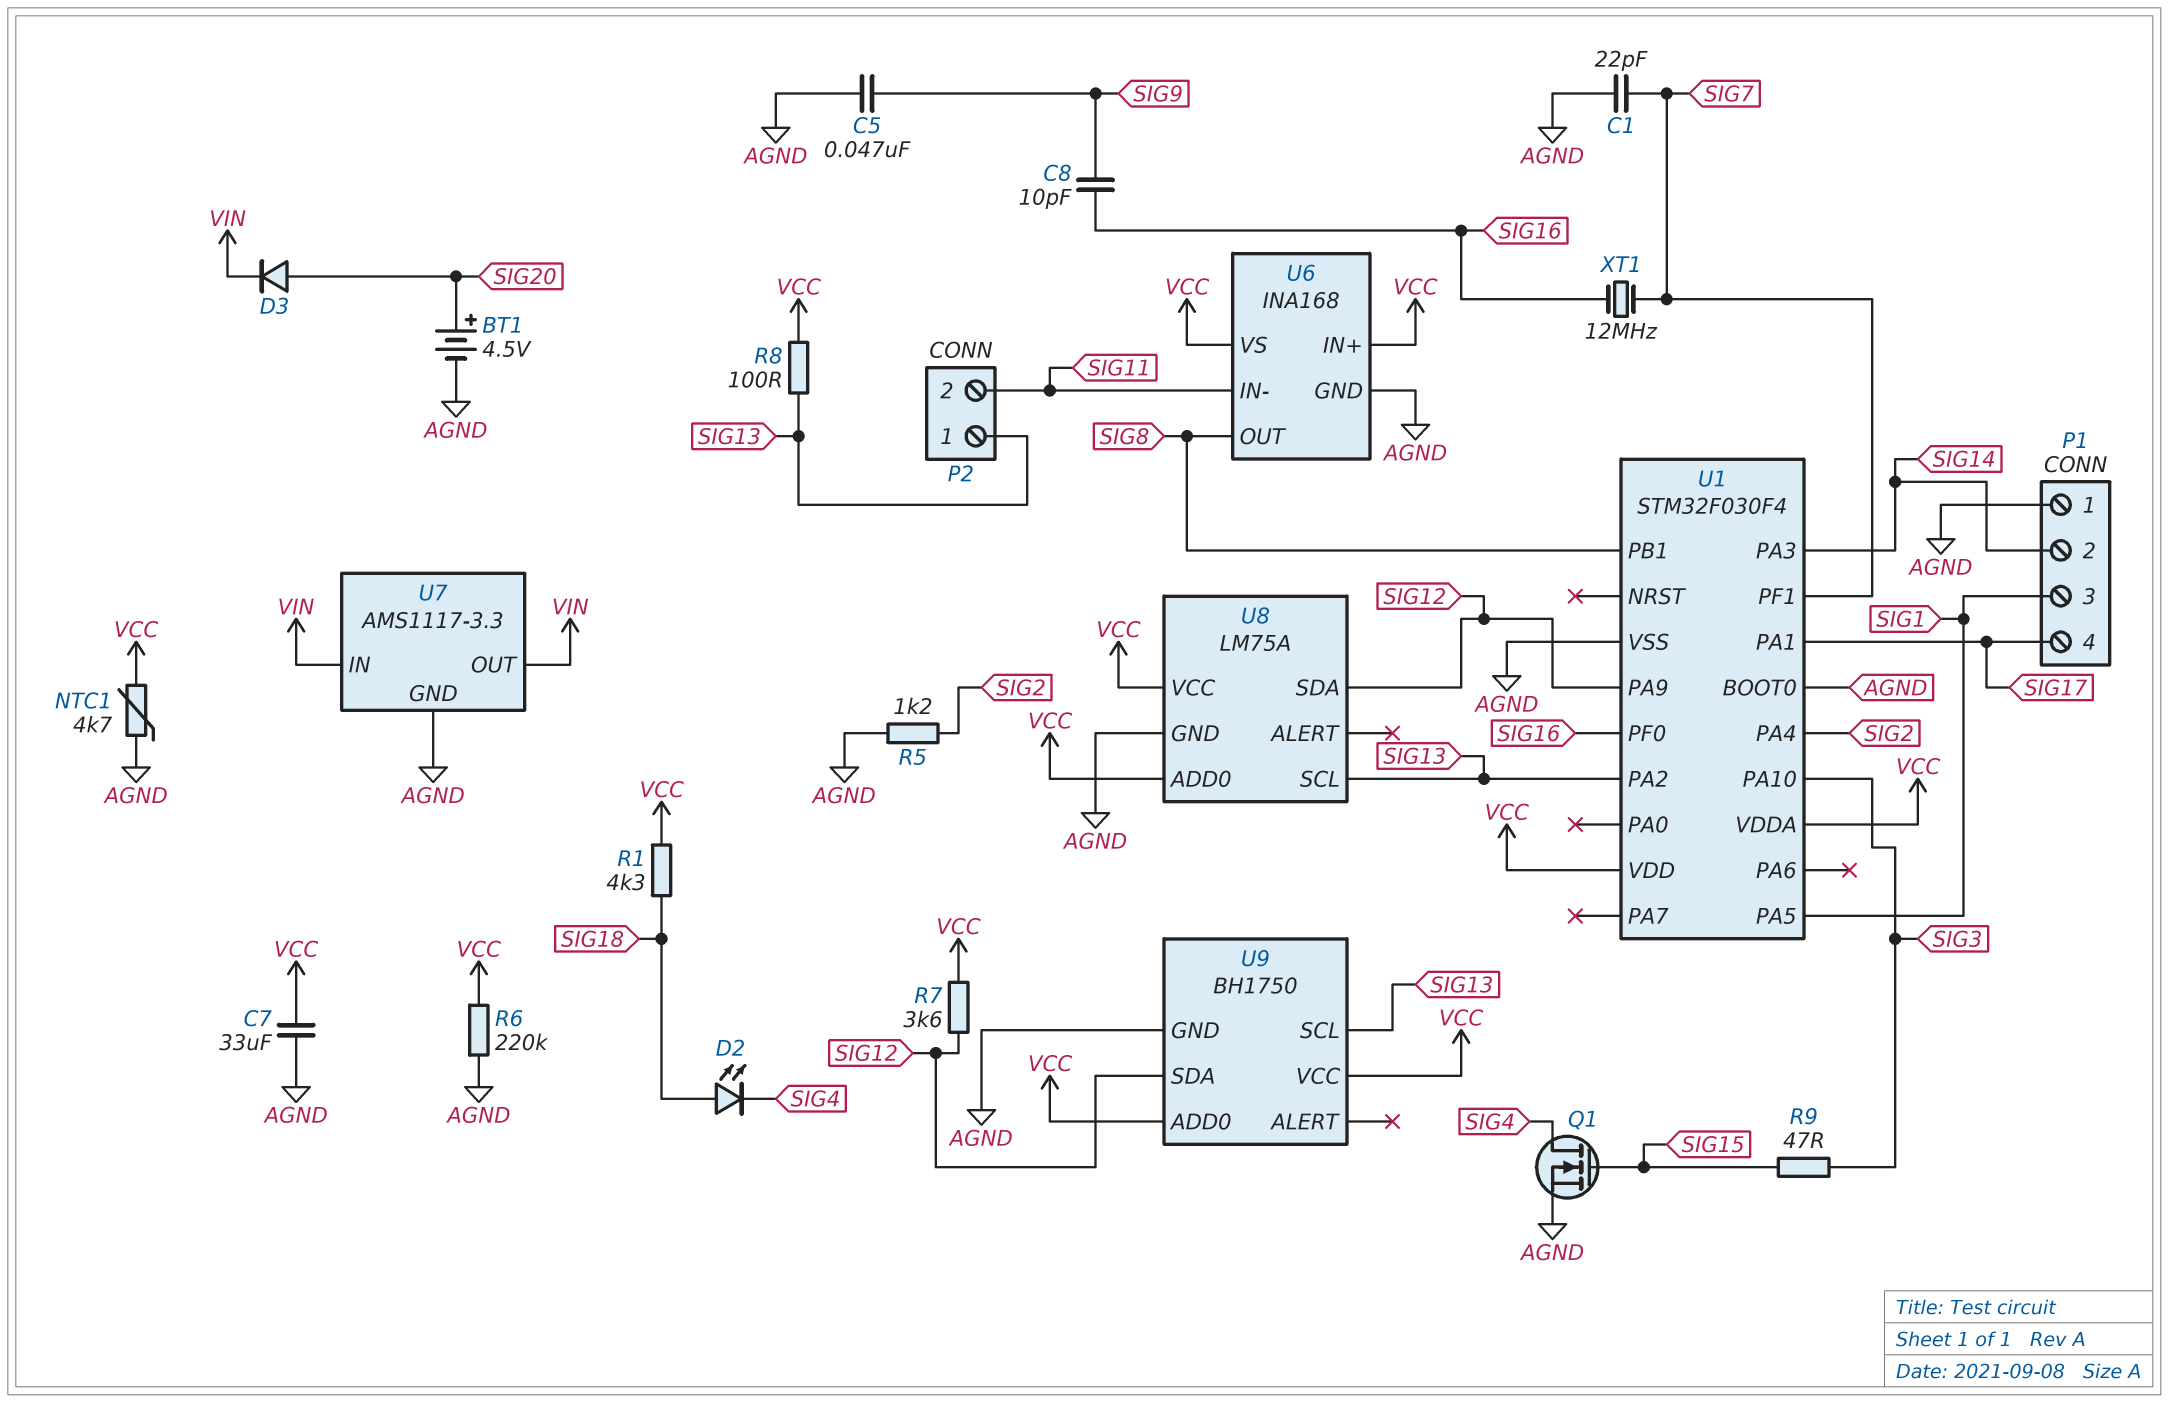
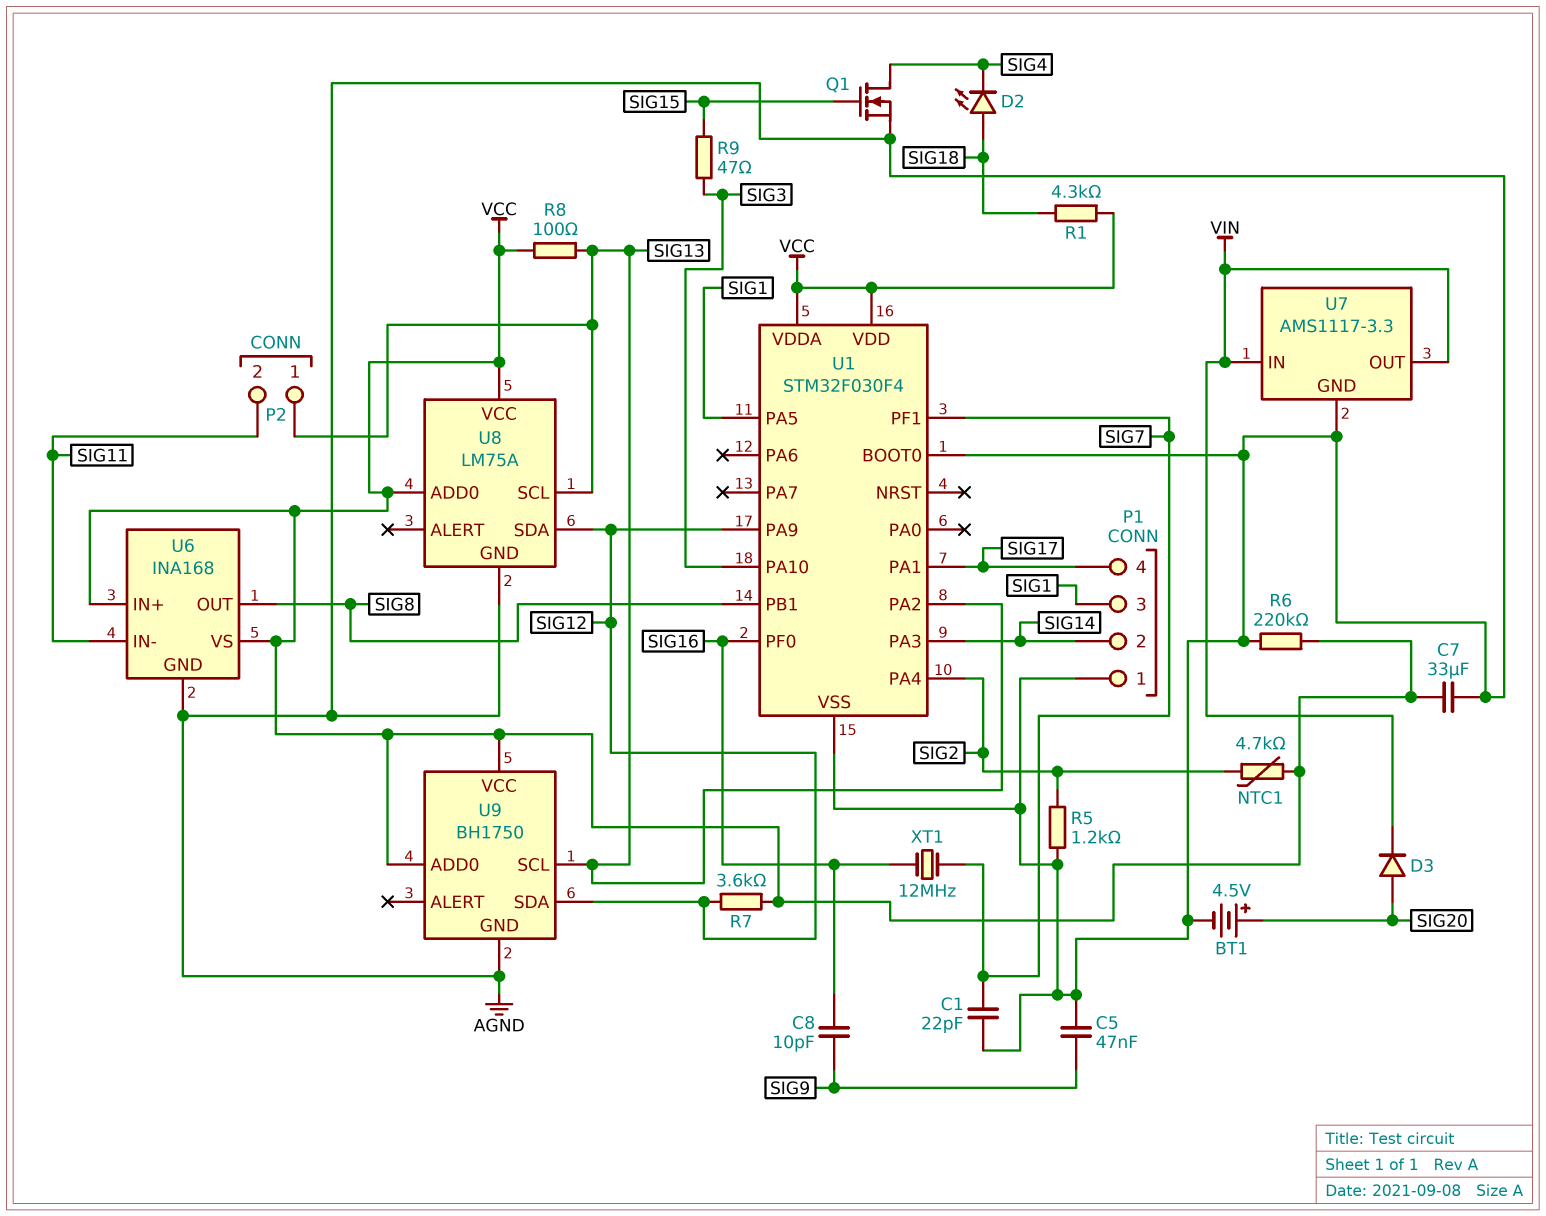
NTC1: 4.7k (AGND, VCC) -> 4.7k (SIG2, VCC)

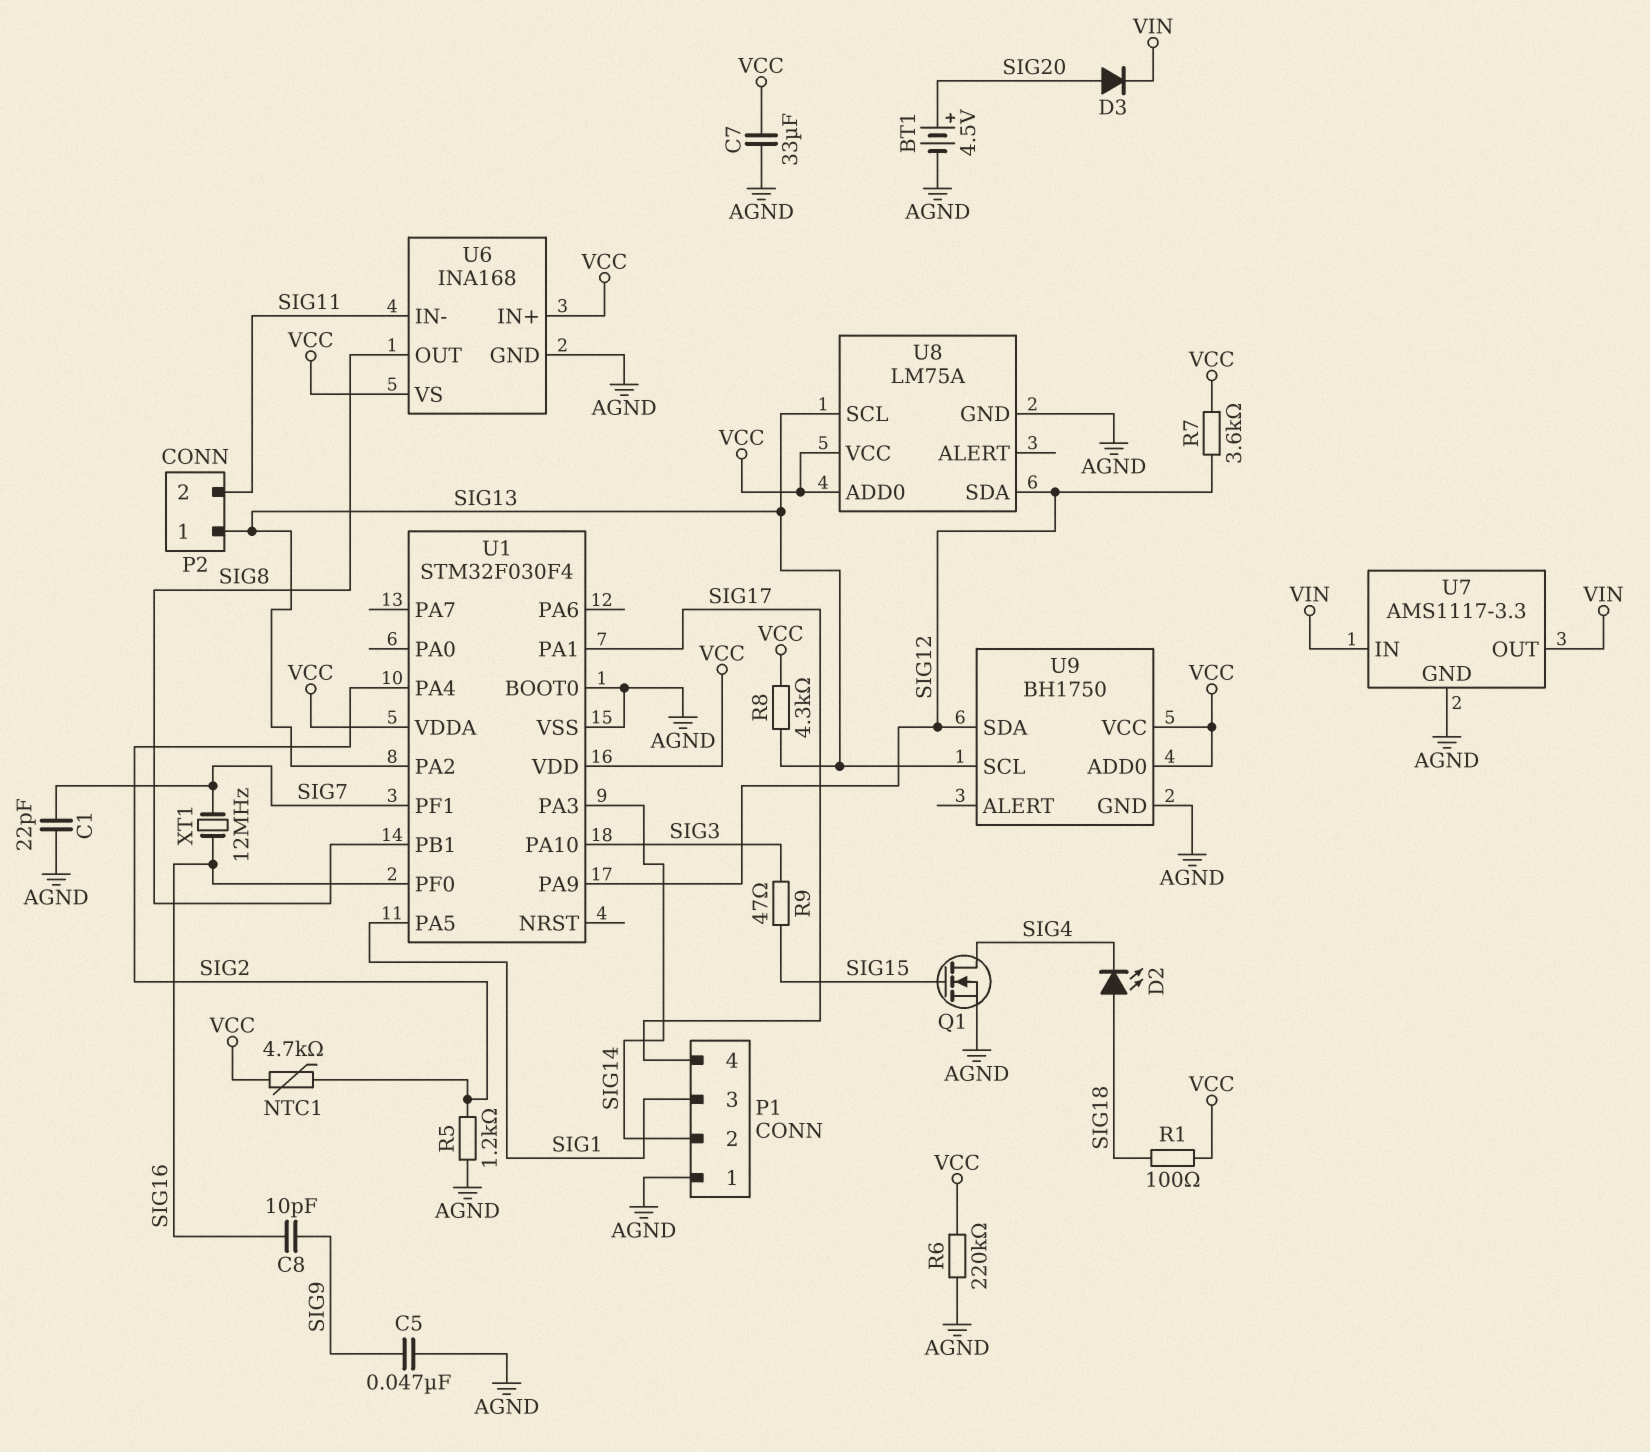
R1: 4.3k (SIG18, VCC) -> 100 (SIG18, VCC)
R8: 100 (SIG13, VCC) -> 4.3k (SIG13, VCC)

